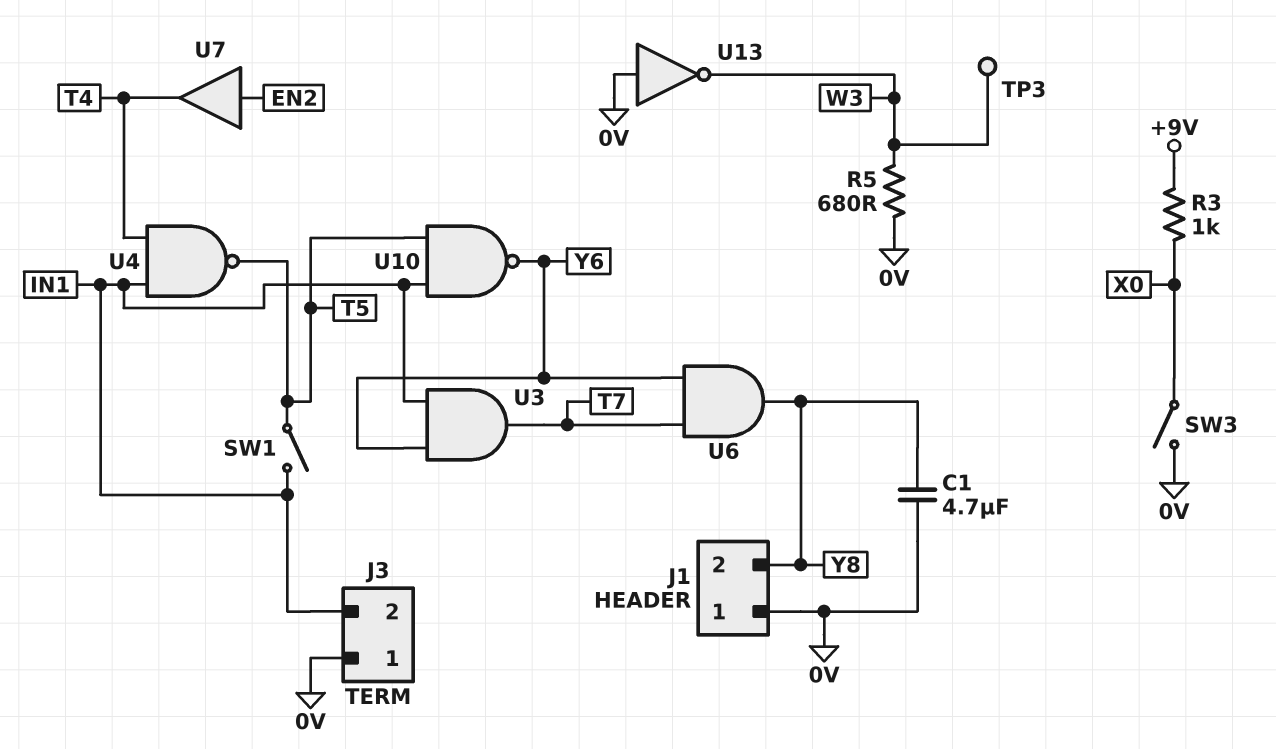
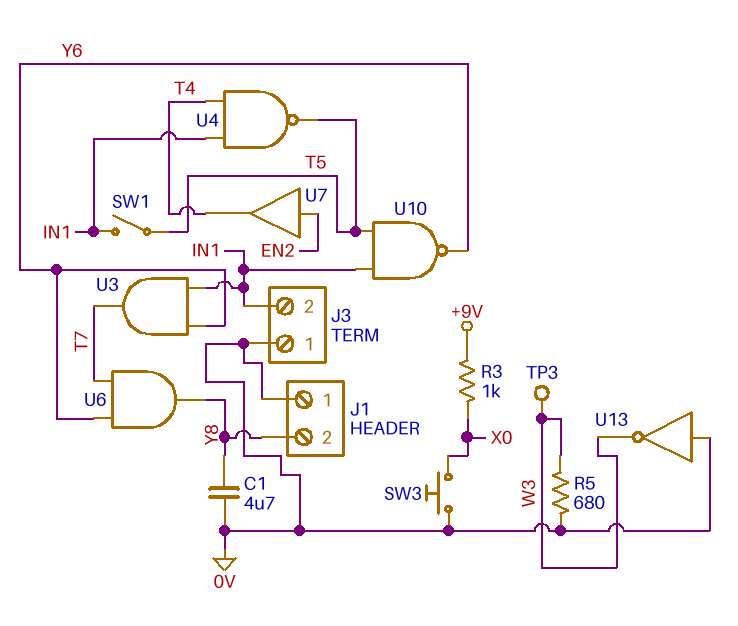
SW3: switch (0V, X0) -> button (0V, X0)

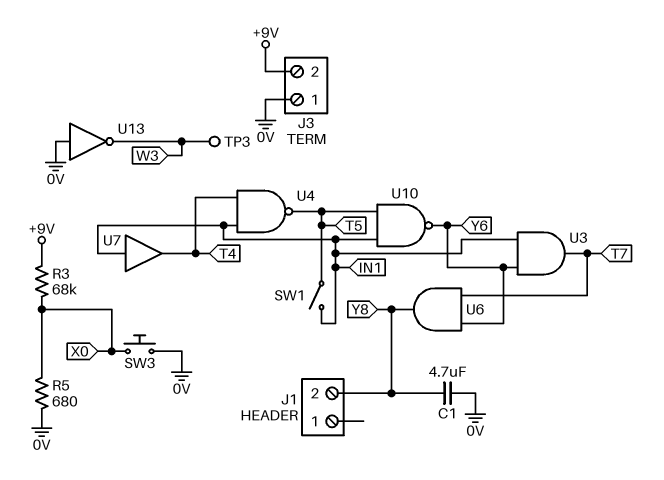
J1 pin 1: 0V -> none
J3 pin 2: IN1 -> +9V
R3: 1k (+9V, X0) -> 68k (+9V, X0)
R5: 680 (0V, W3) -> 680 (0V, X0)
U7: buffer (in EN2, out T4) -> buffer (in IN1, out T4)

